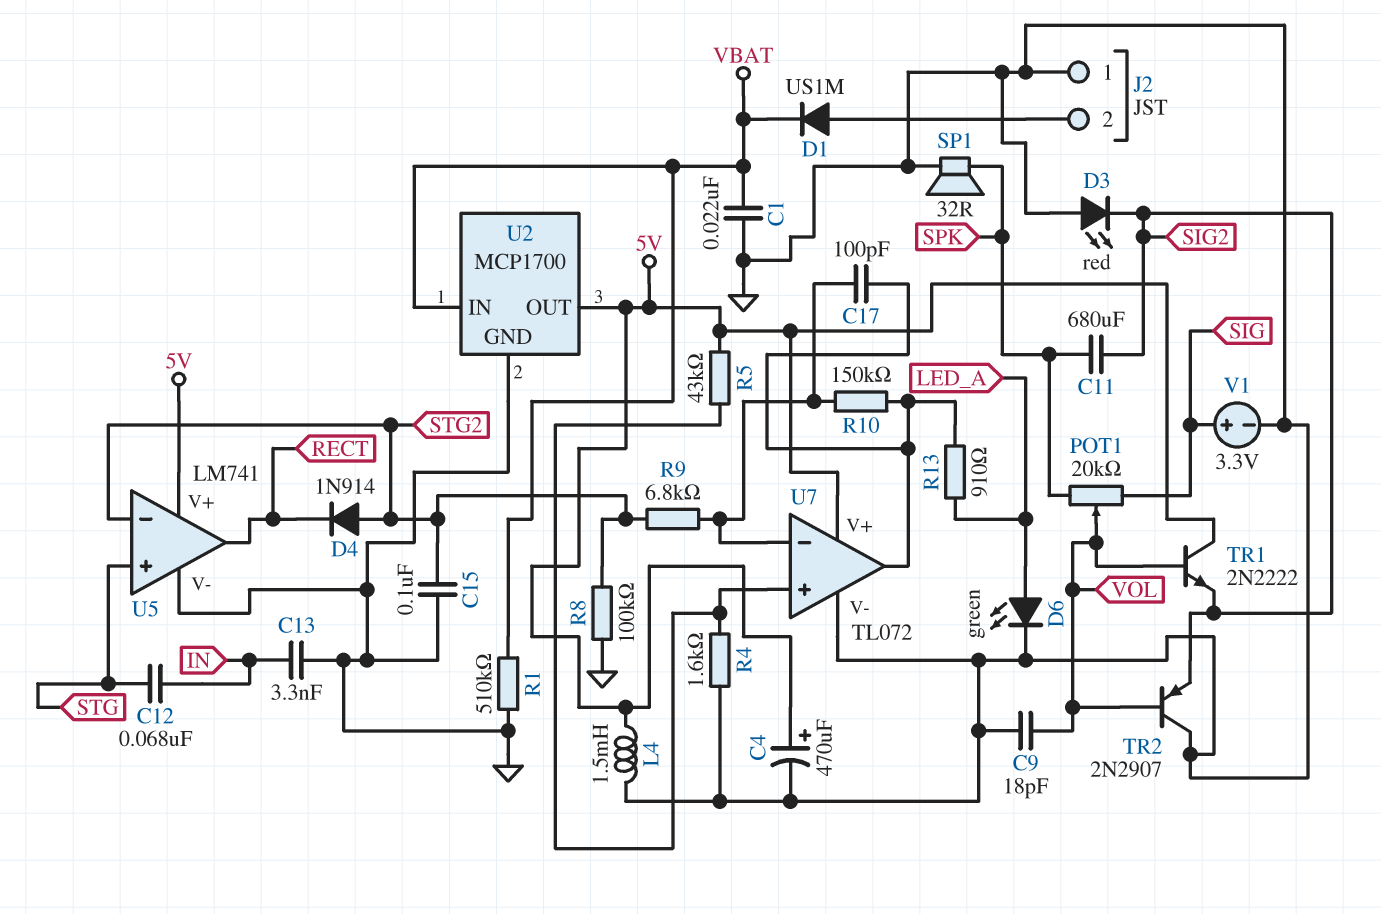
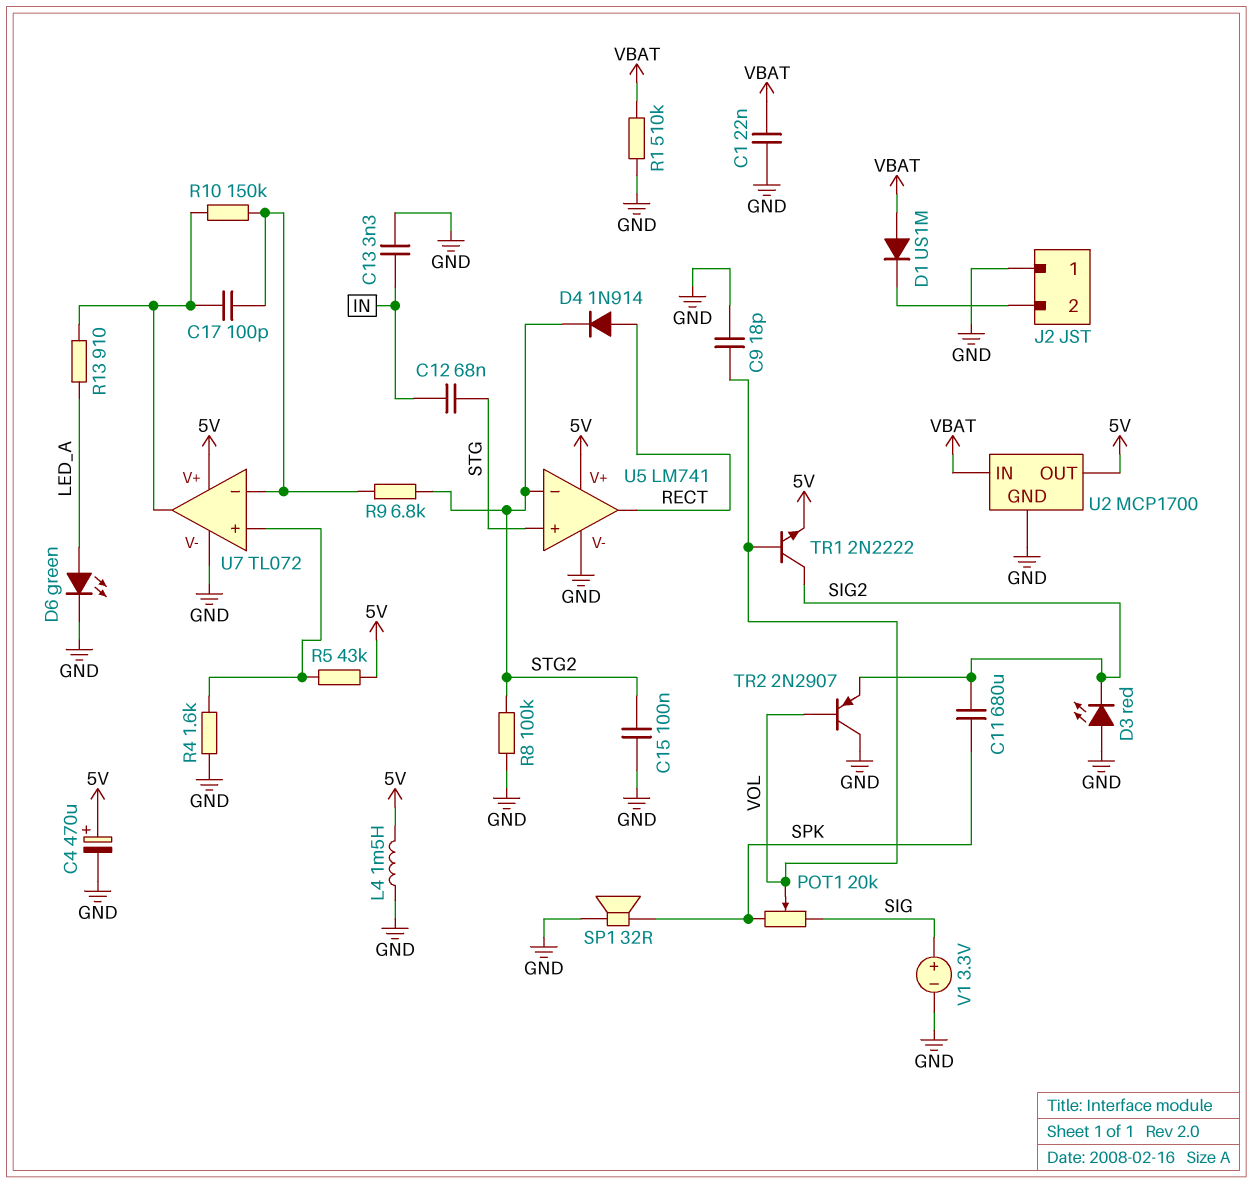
D1: diode US1M (A J2/2, K VBAT) -> diode US1M (A VBAT, K J2/2)
D4: diode 1N914 (A STG2, K RECT) -> diode 1N914 (A RECT, K STG2)
TR1: NPN 2N2222 (B VOL, C 5V, E SIG2) -> NPN 2N2222 (B VOL, C SIG2, E 5V)

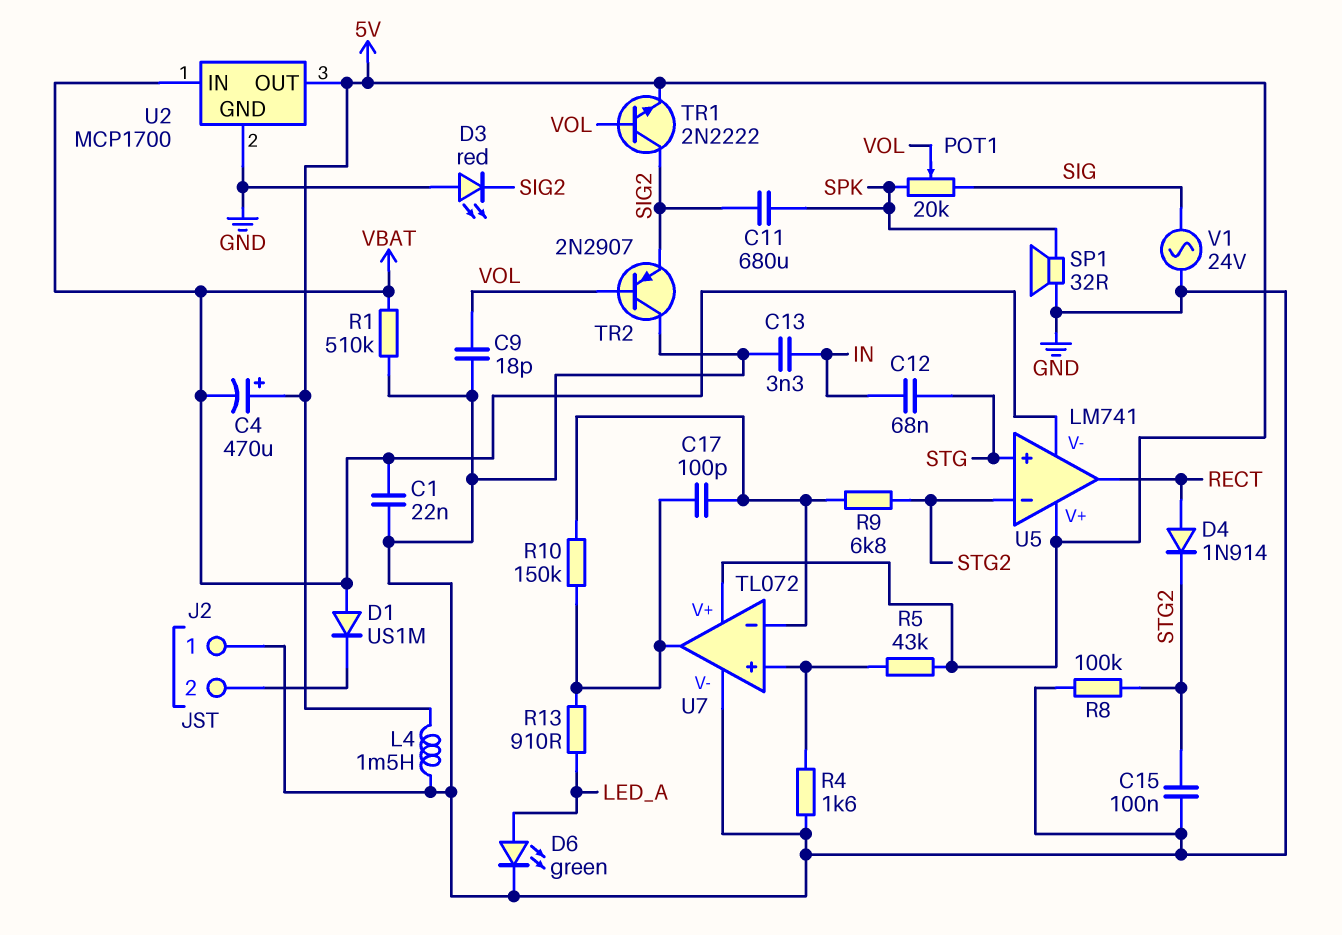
C4: 470uF (plus 5V, minus GND) -> 470uF (plus 5V, minus VBAT)
U5 pin V-: GND -> VBAT
V1: 3.3V (plus SIG, minus GND) -> AC 24V (GND, SIG)

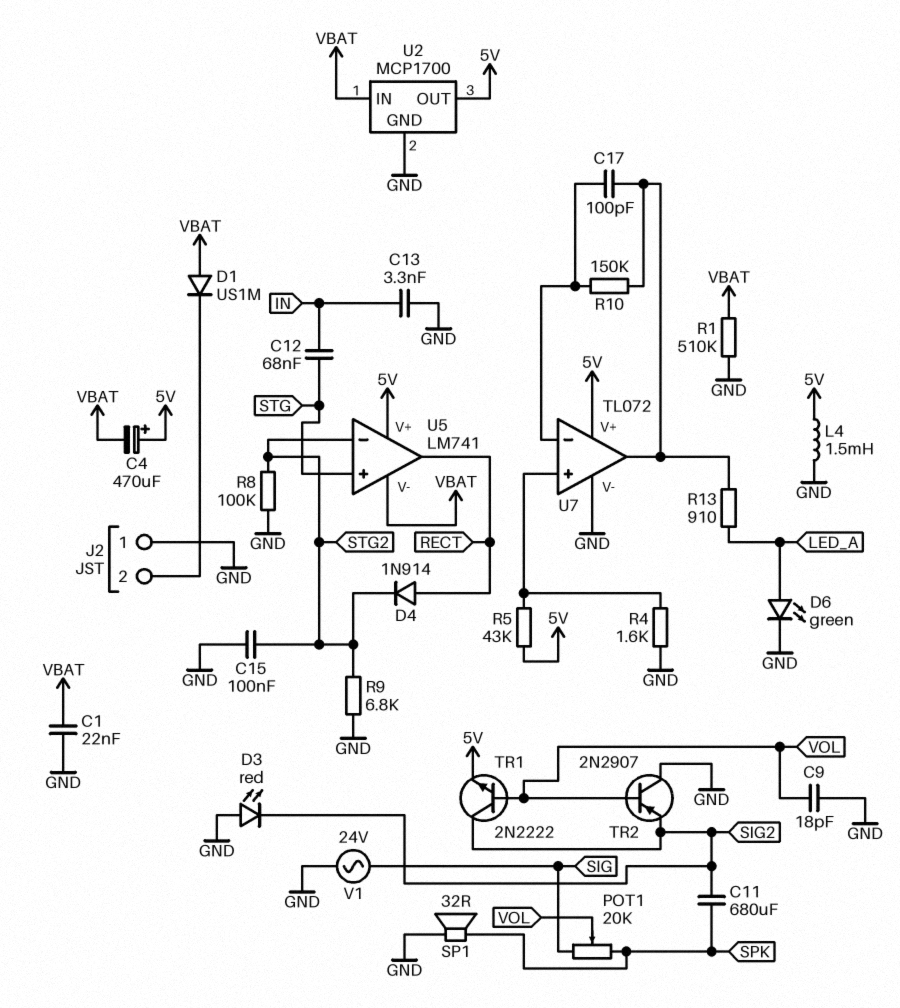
R9: 6.8k (STG2, U7/in-) -> 6.8k (GND, STG2)

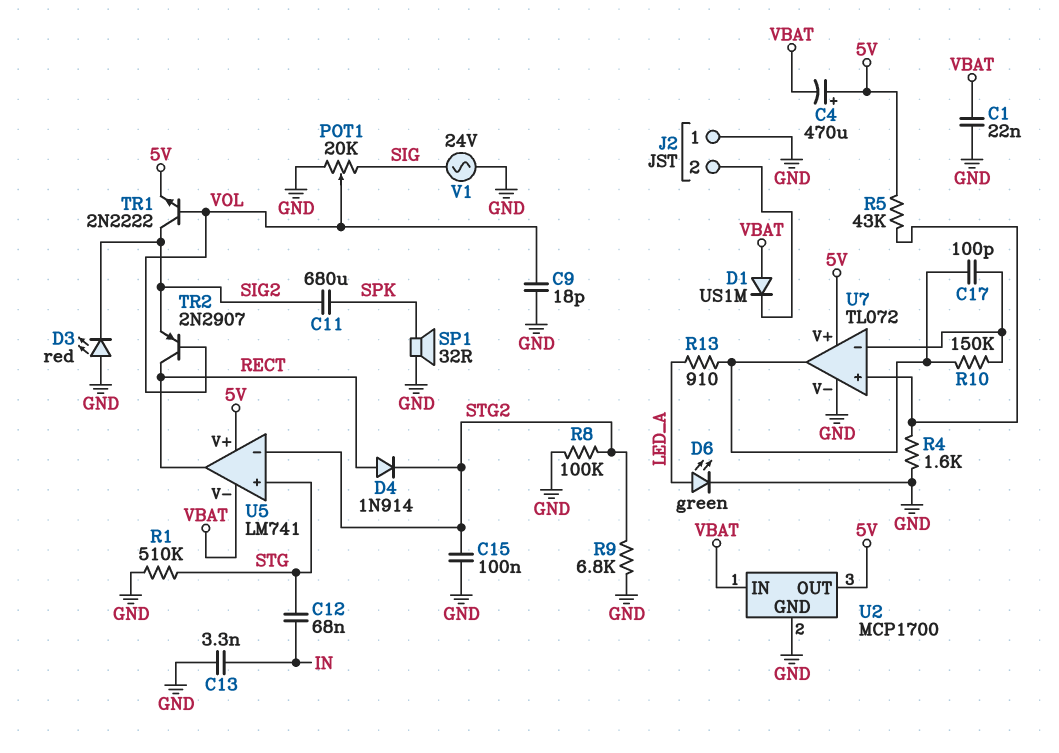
L4: 1.5mH (5V, GND) -> none
POT1: 20k (SIG, SPK, wiper VOL) -> 20k (GND, SIG, wiper VOL)
R1: 510k (GND, VBAT) -> 510k (GND, STG)
TR2: PNP 2N2907 (B VOL, C GND, E SIG2) -> PNP 2N2907 (B VOL, C RECT, E SIG2)

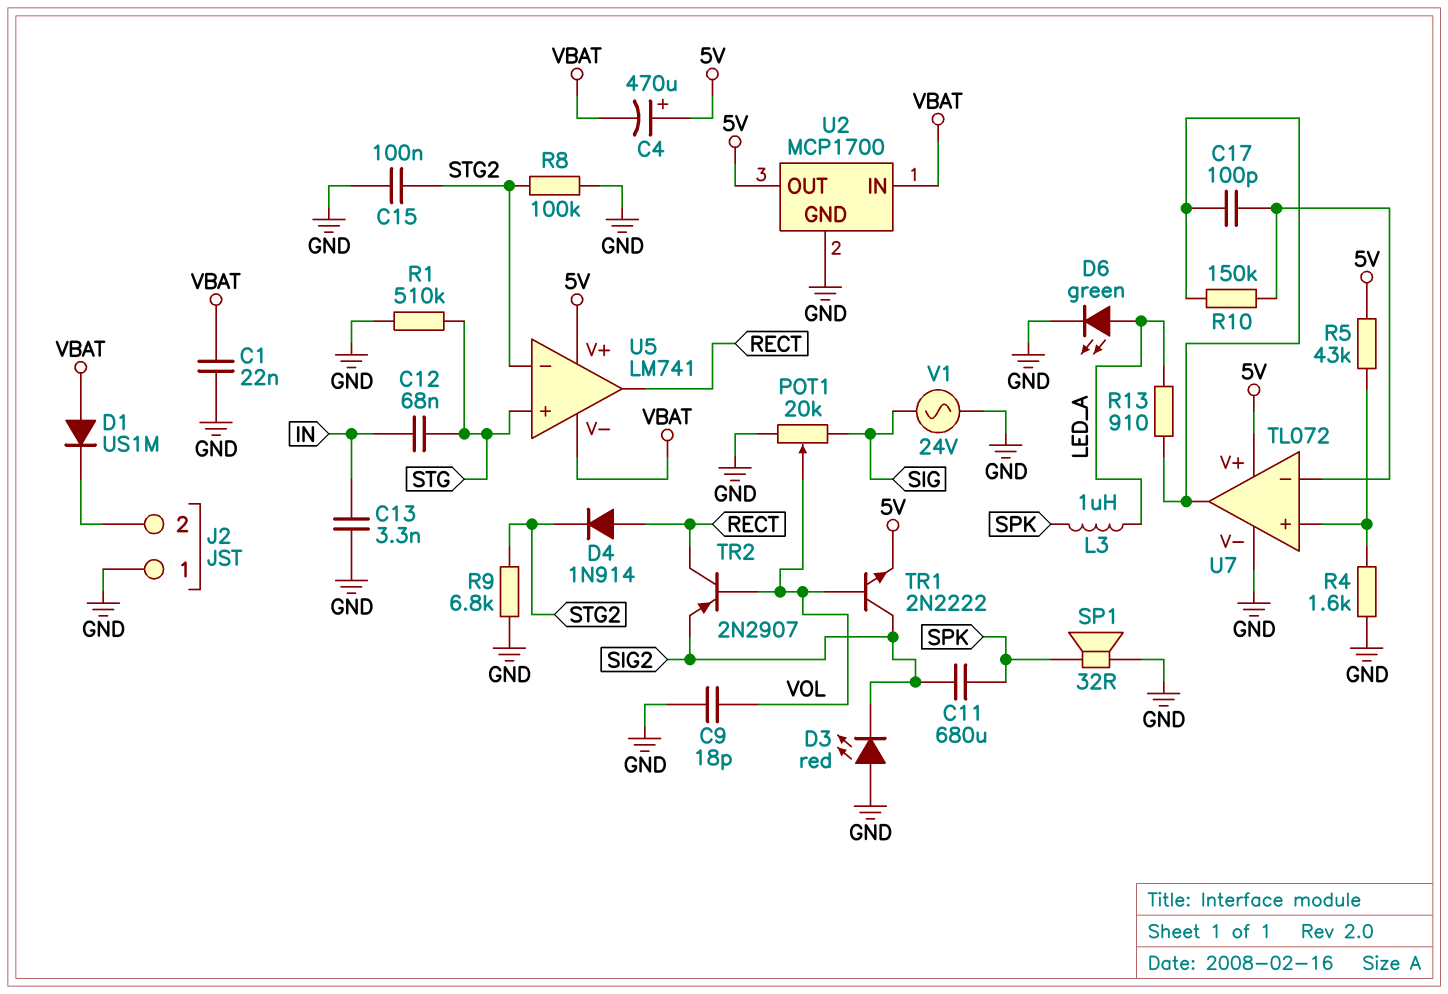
L3: none -> 1uH (LED_A, SPK)

